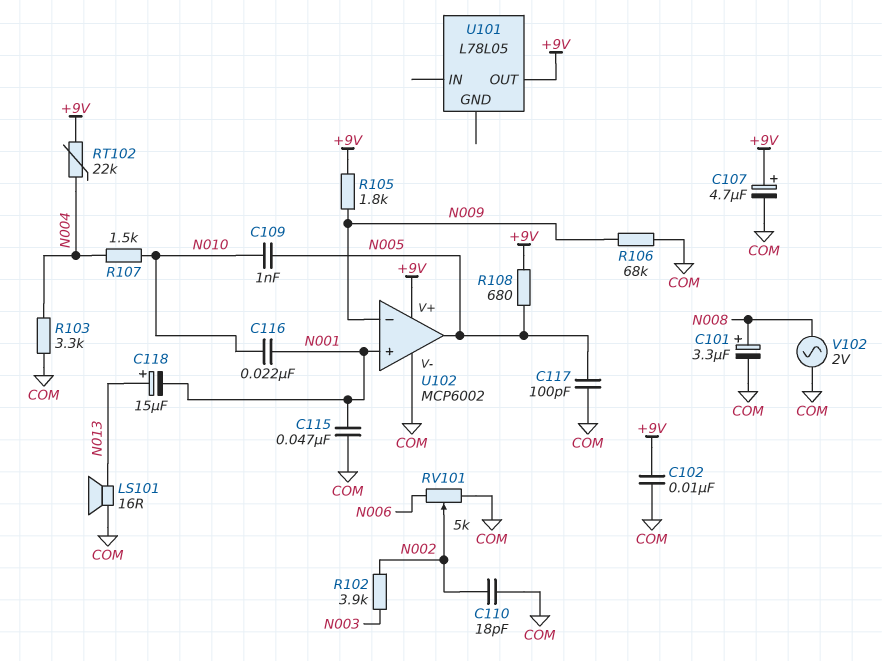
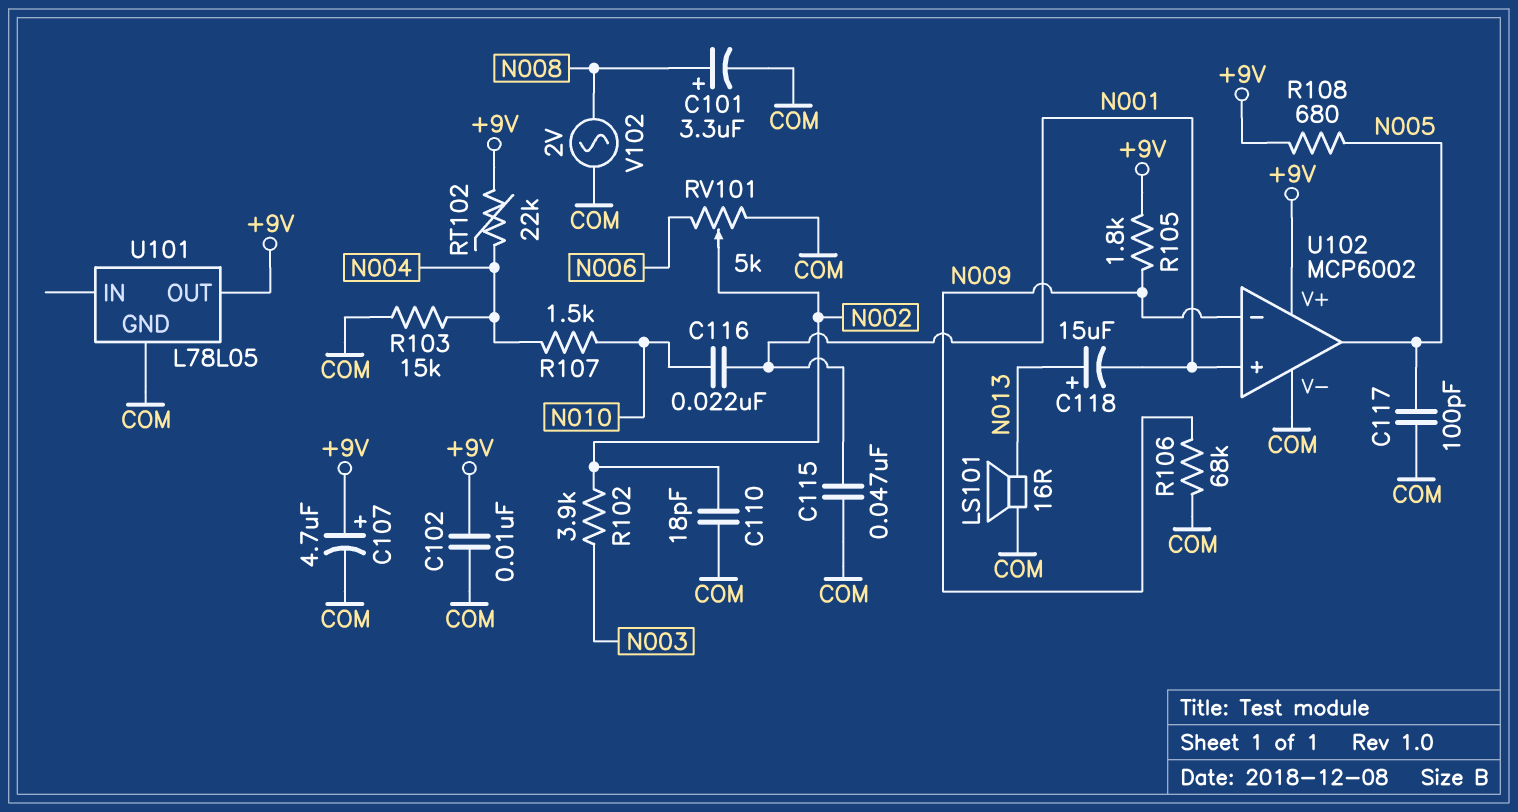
C109: 1nF (N005, N010) -> none
R103: 3.3k (COM, N004) -> 15k (COM, N004)
U101 pin GND: none -> COM

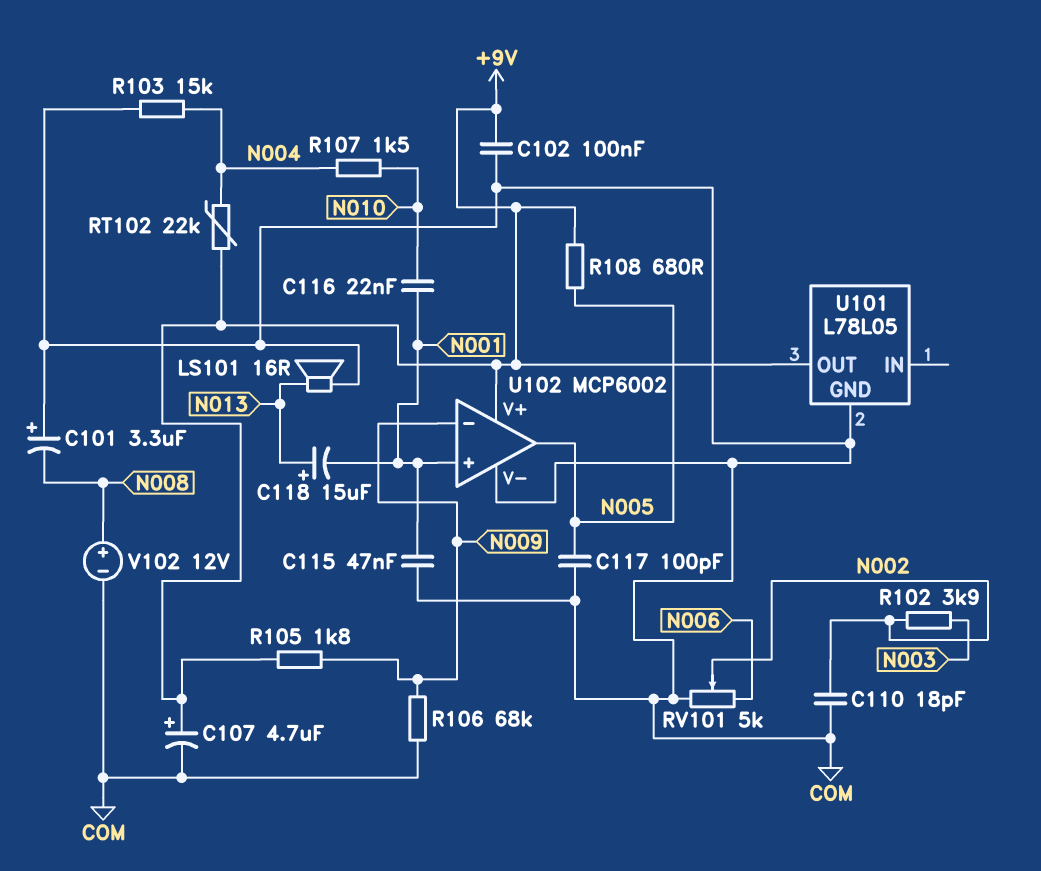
C101: 3.3uF (plus N008, minus COM) -> 3.3uF (plus COM, minus N008)
C102: 10nF (+9V, COM) -> 100nF (+9V, COM)
V102: AC 2V (COM, N008) -> 12V (plus N008, minus COM)

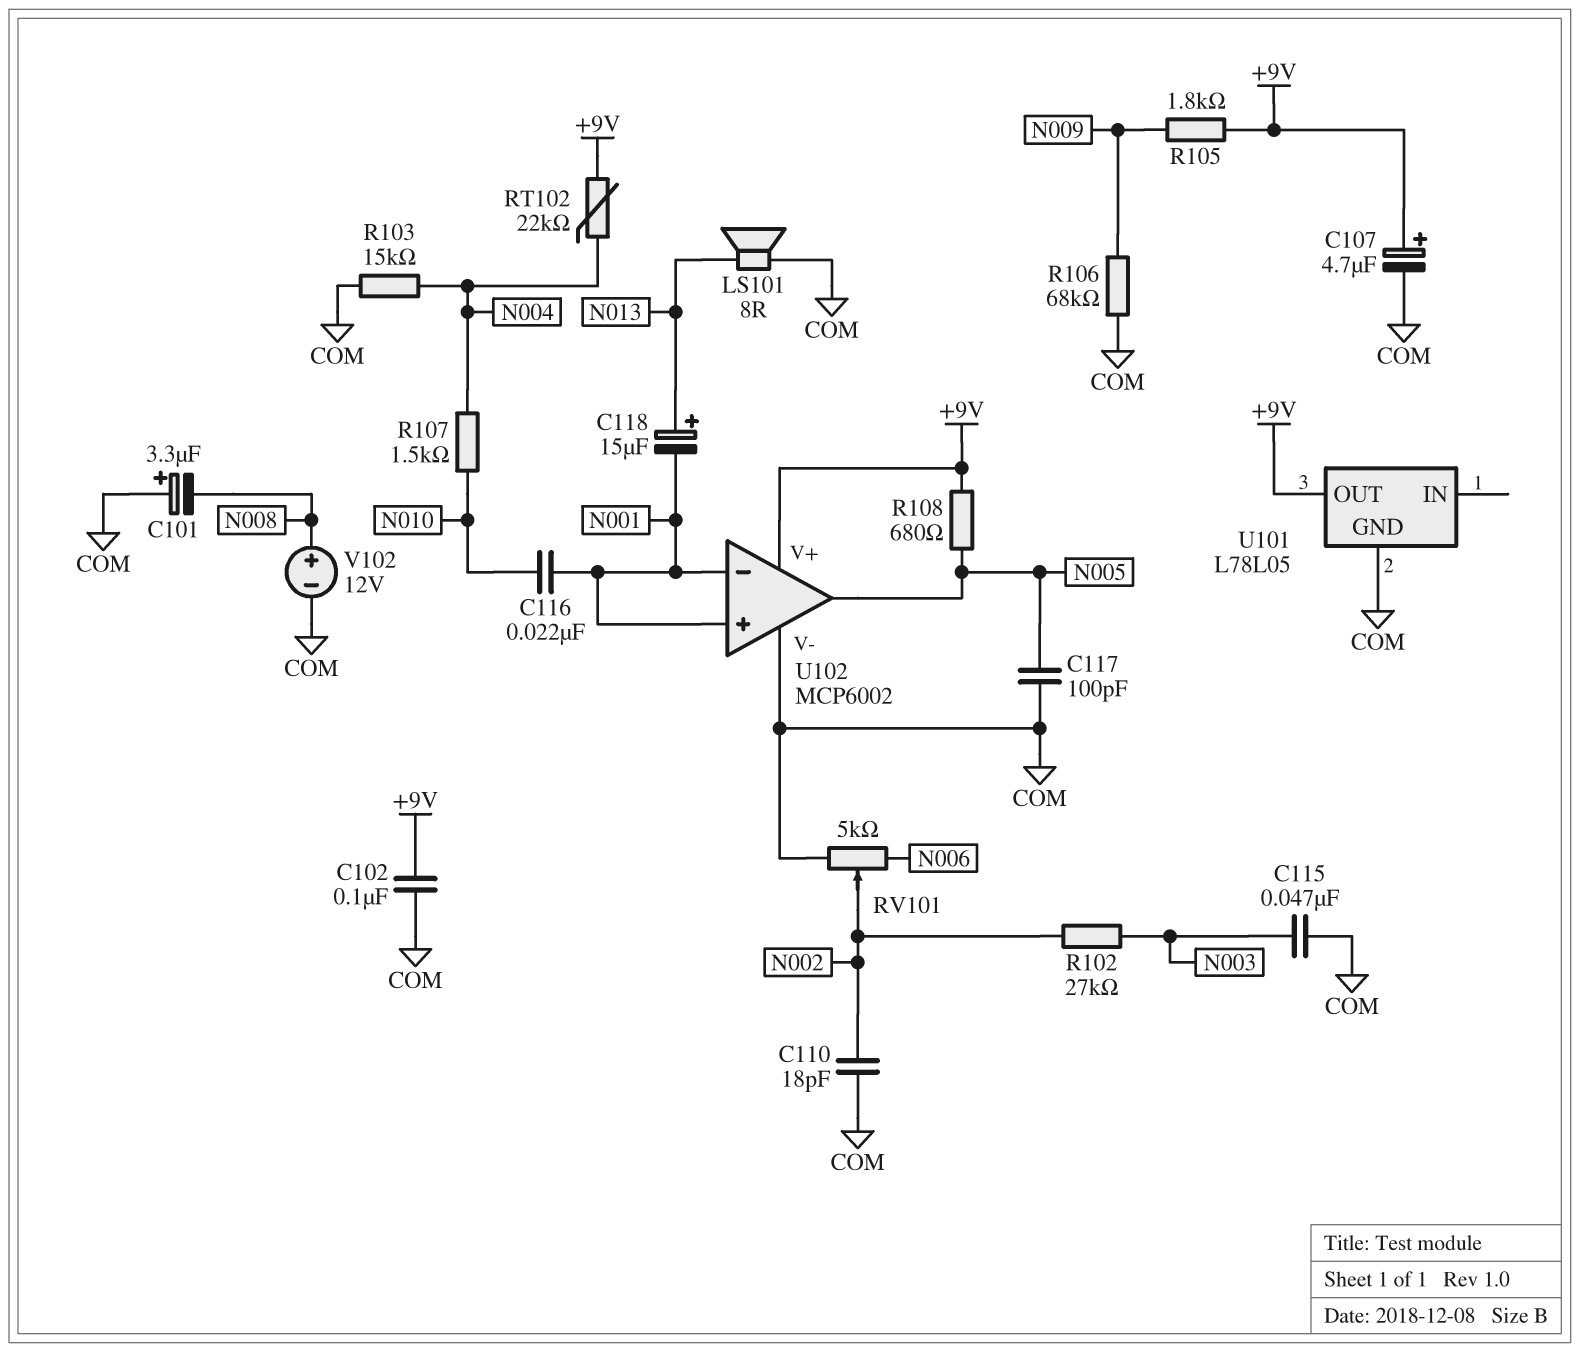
C115: 47nF (COM, N001) -> 47nF (COM, N003)
LS101: speaker 16R (COM, N013) -> speaker 8R (COM, N013)
R102: 3.9k (N002, N003) -> 27k (N002, N003)
U102 pin in-: N009 -> N001

